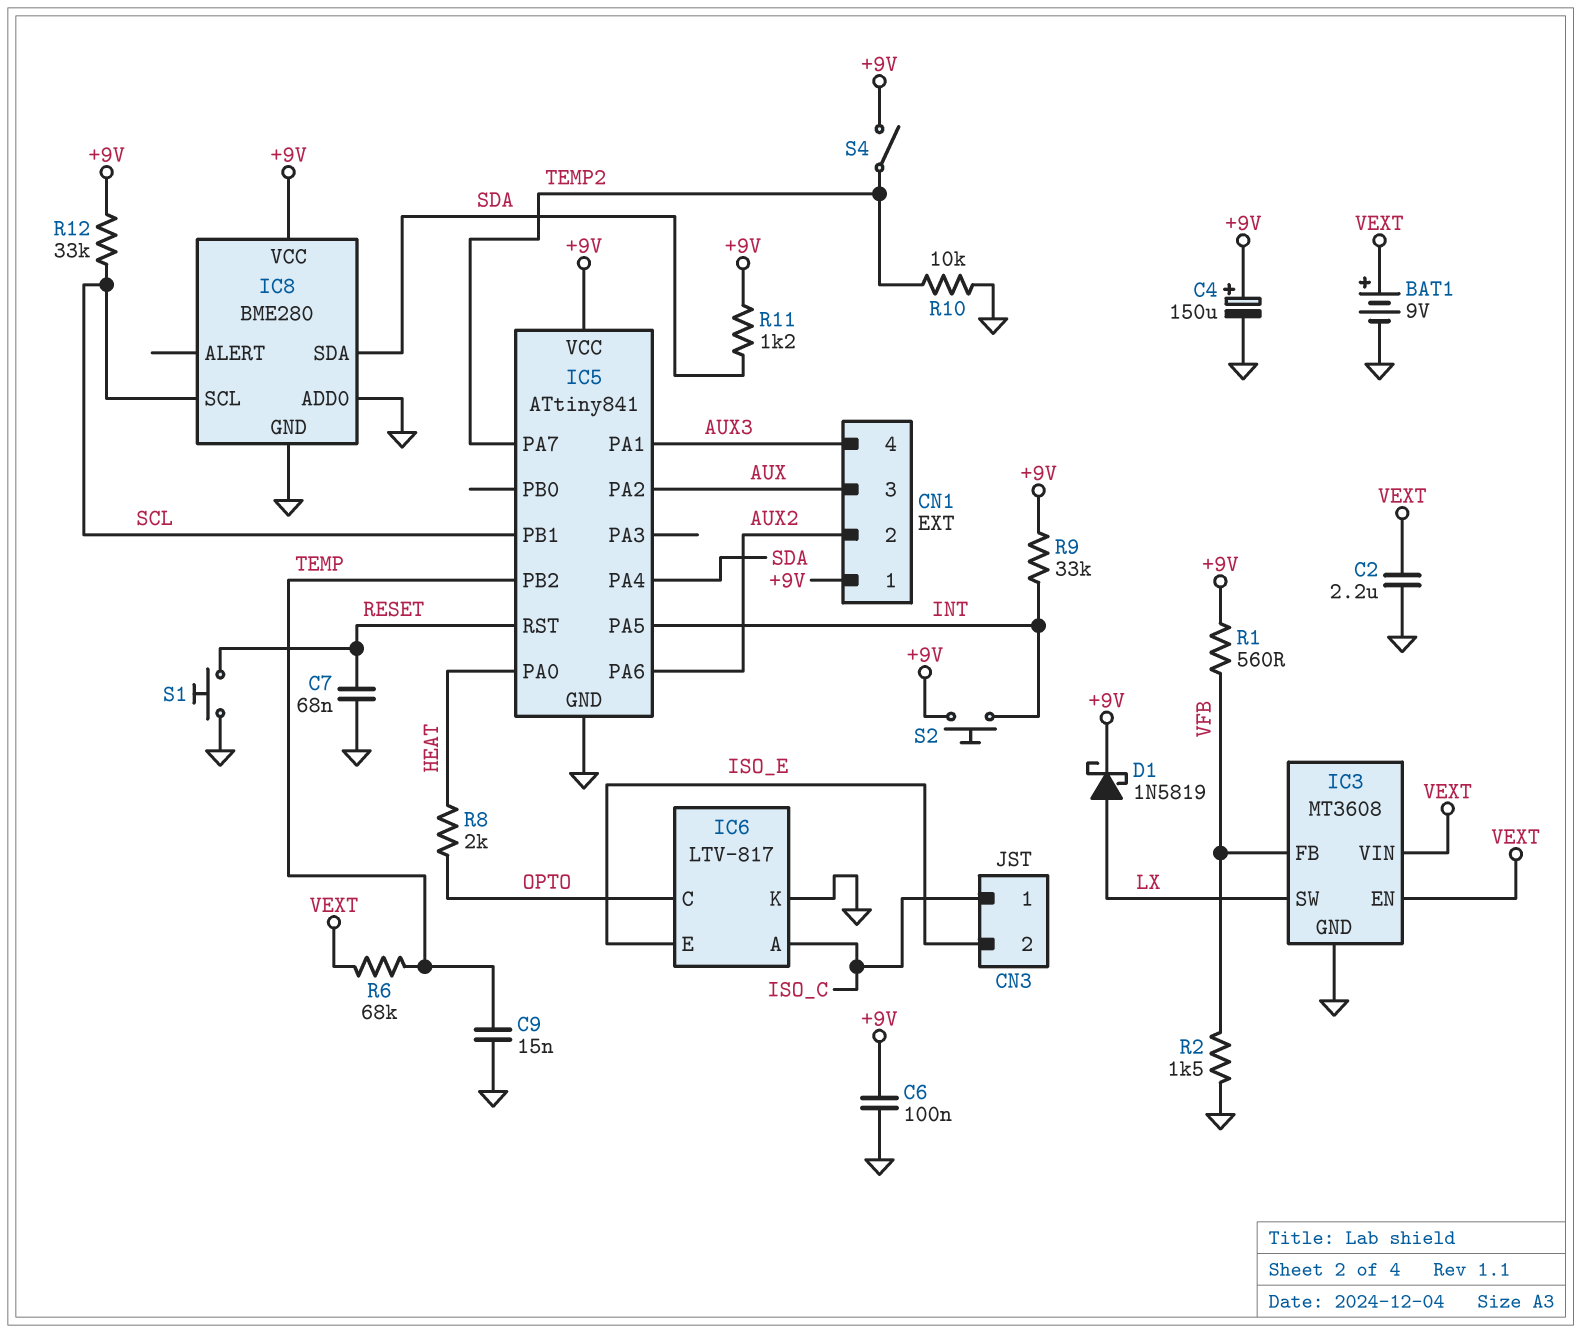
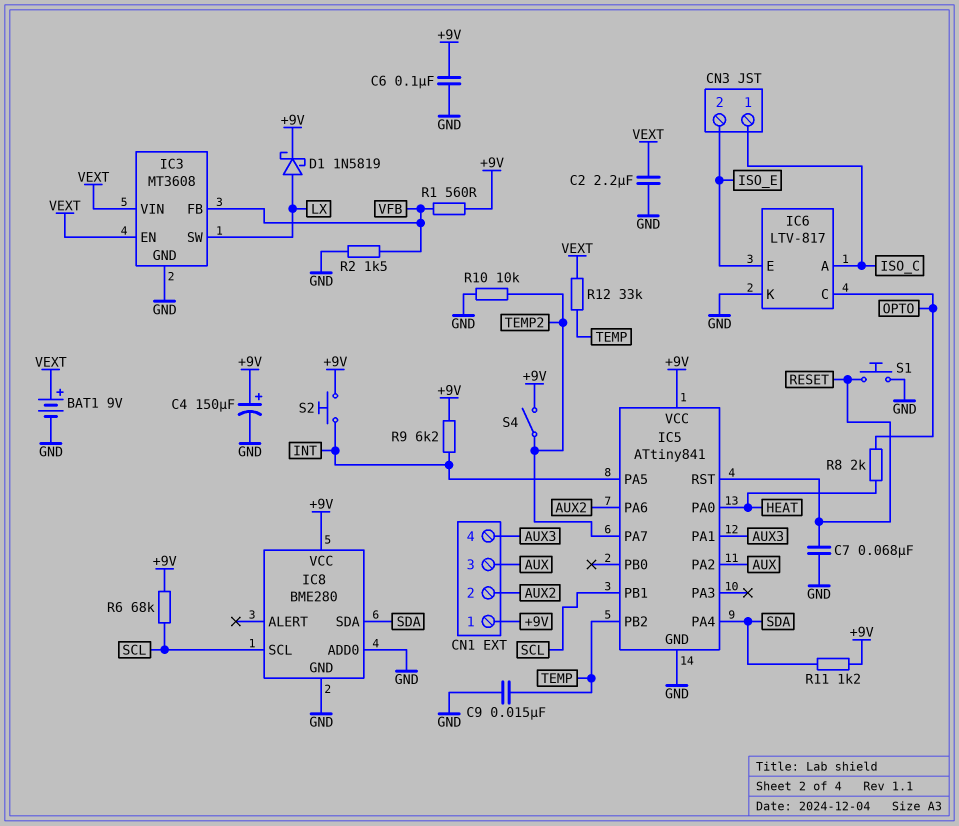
R6: 68k (TEMP, VEXT) -> 68k (+9V, SCL)
R9: 33k (+9V, INT) -> 6.2k (+9V, INT)
R12: 33k (+9V, SCL) -> 33k (TEMP, VEXT)

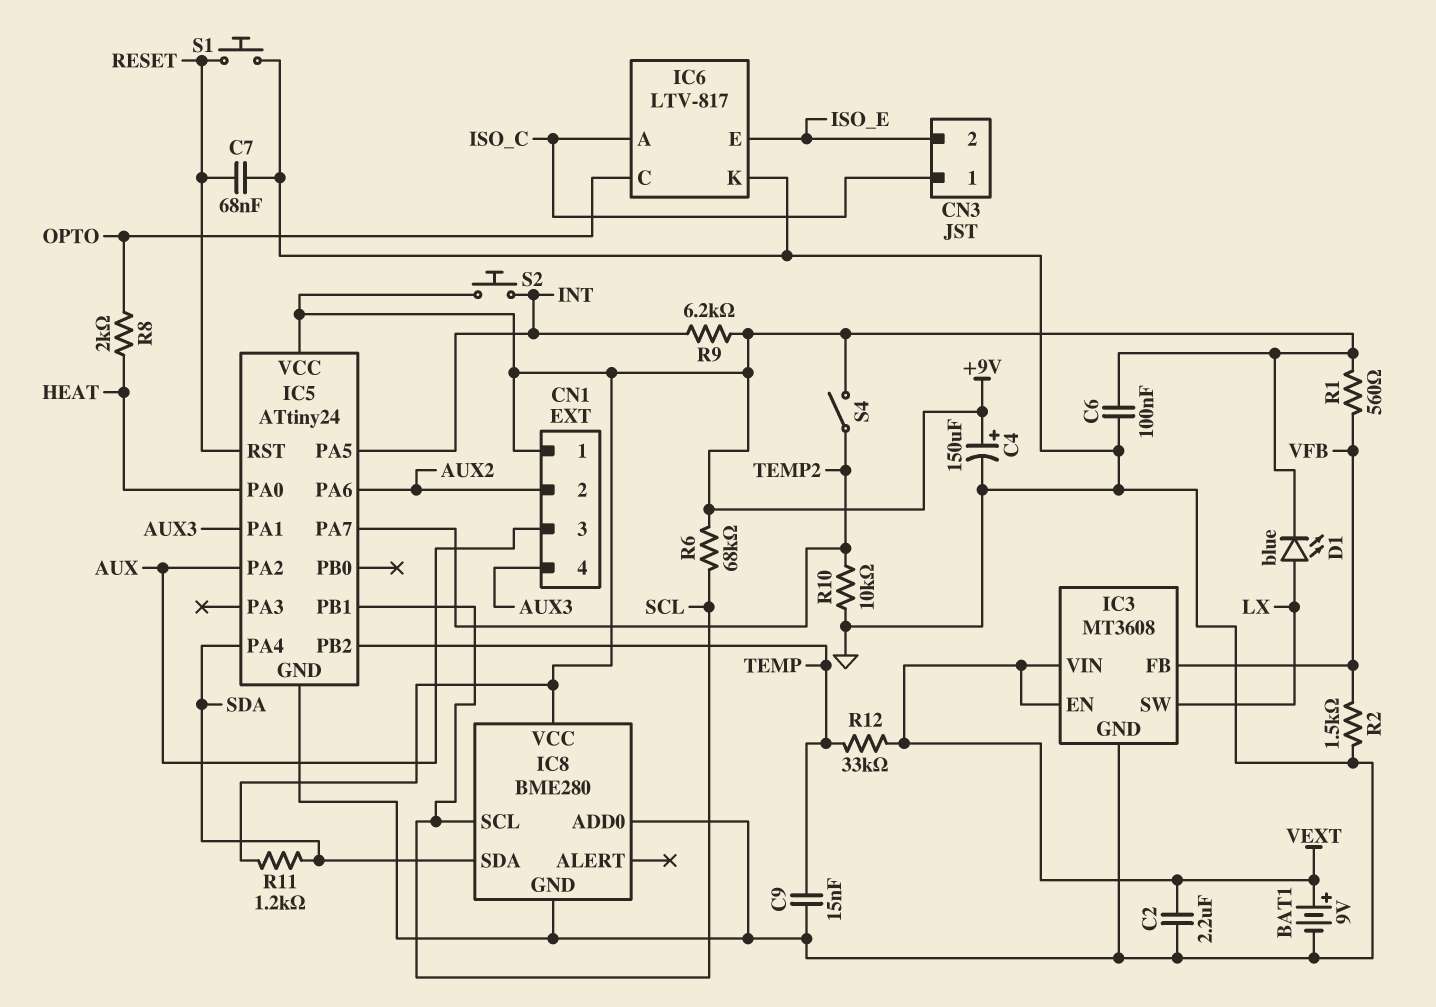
D1: schottky 1N5819 (A LX, K +9V) -> LED blue (A LX, K +9V)
IC5: ATtiny841 -> ATtiny24

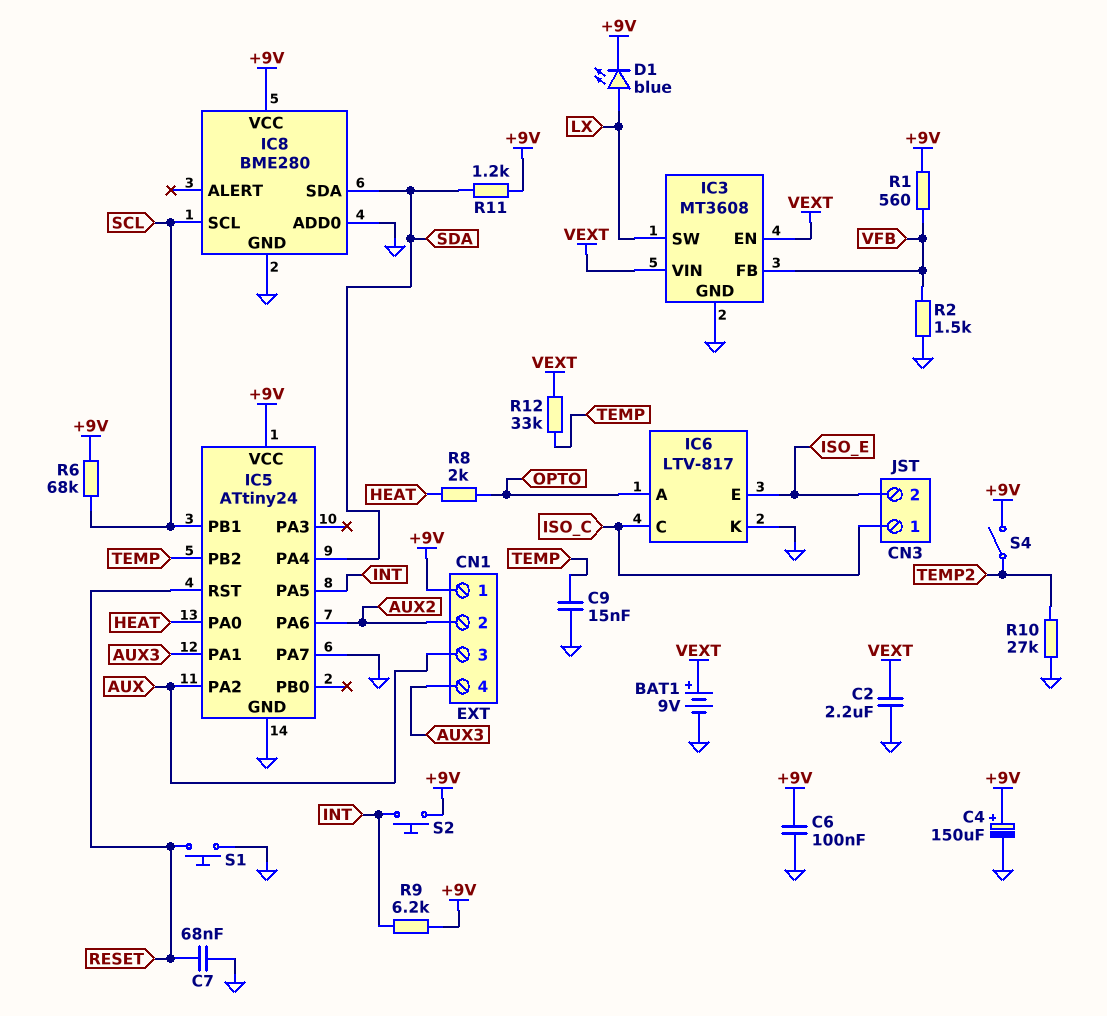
IC5 pin PA7: TEMP2 -> GND
IC6 pin A: ISO_C -> OPTO
IC6 pin C: OPTO -> ISO_C
R10: 10k (GND, TEMP2) -> 27k (GND, TEMP2)

